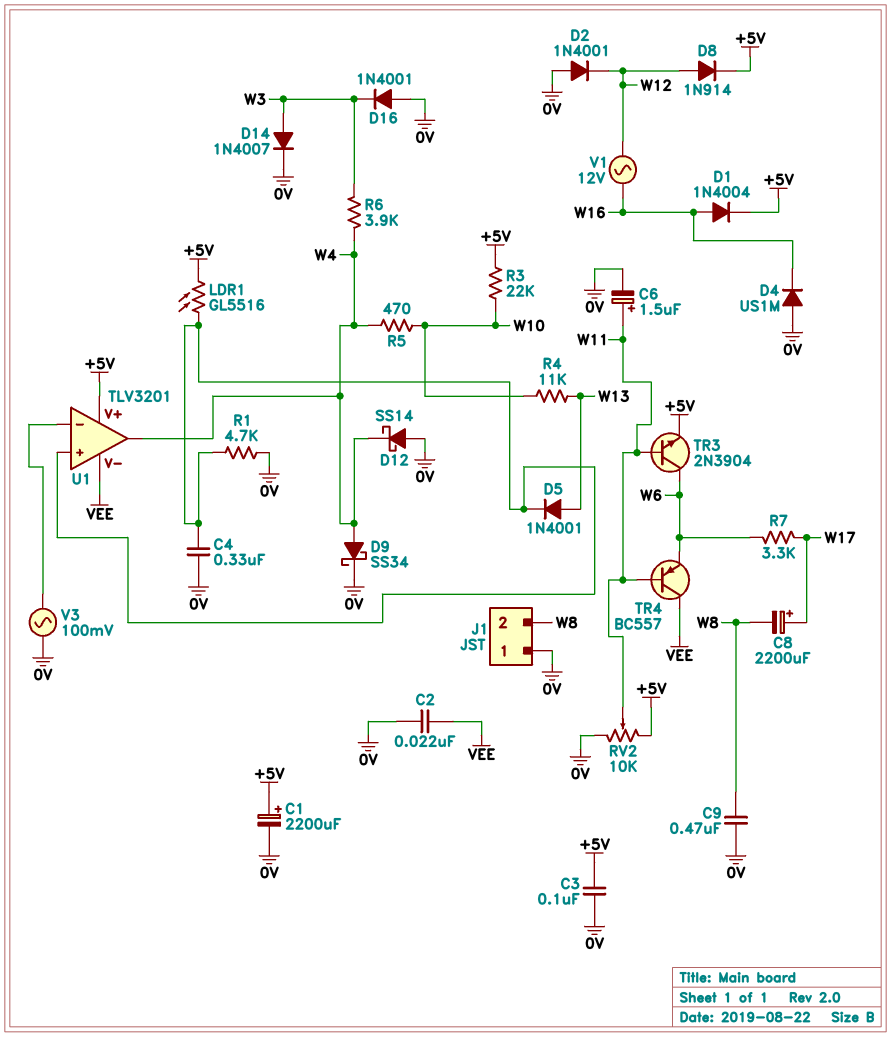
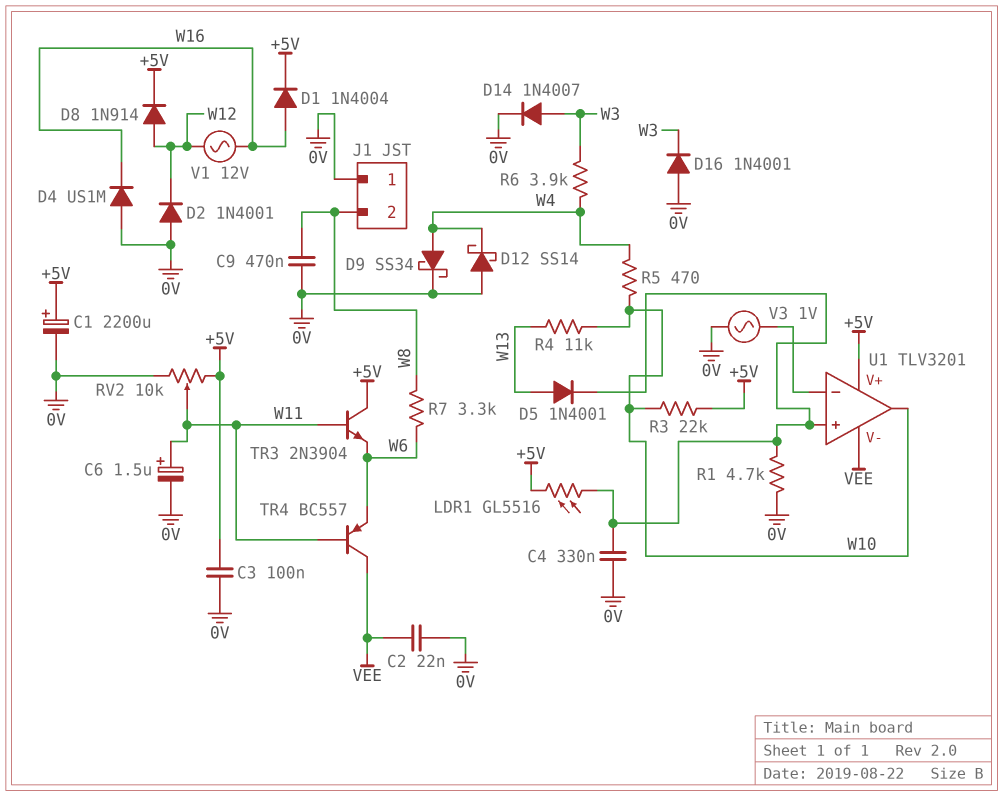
C8: 2200uF (plus W17, minus W8) -> none
R7: 3.3k (W6, W17) -> 3.3k (W6, W8)
TR3: NPN 2N3904 (B W11, C W6, E +5V) -> NPN 2N3904 (B W11, C +5V, E W6)
U1 pin out: W4 -> W10
V3: AC 100mV (0V, U1/in-) -> AC 1V (0V, U1/in-)

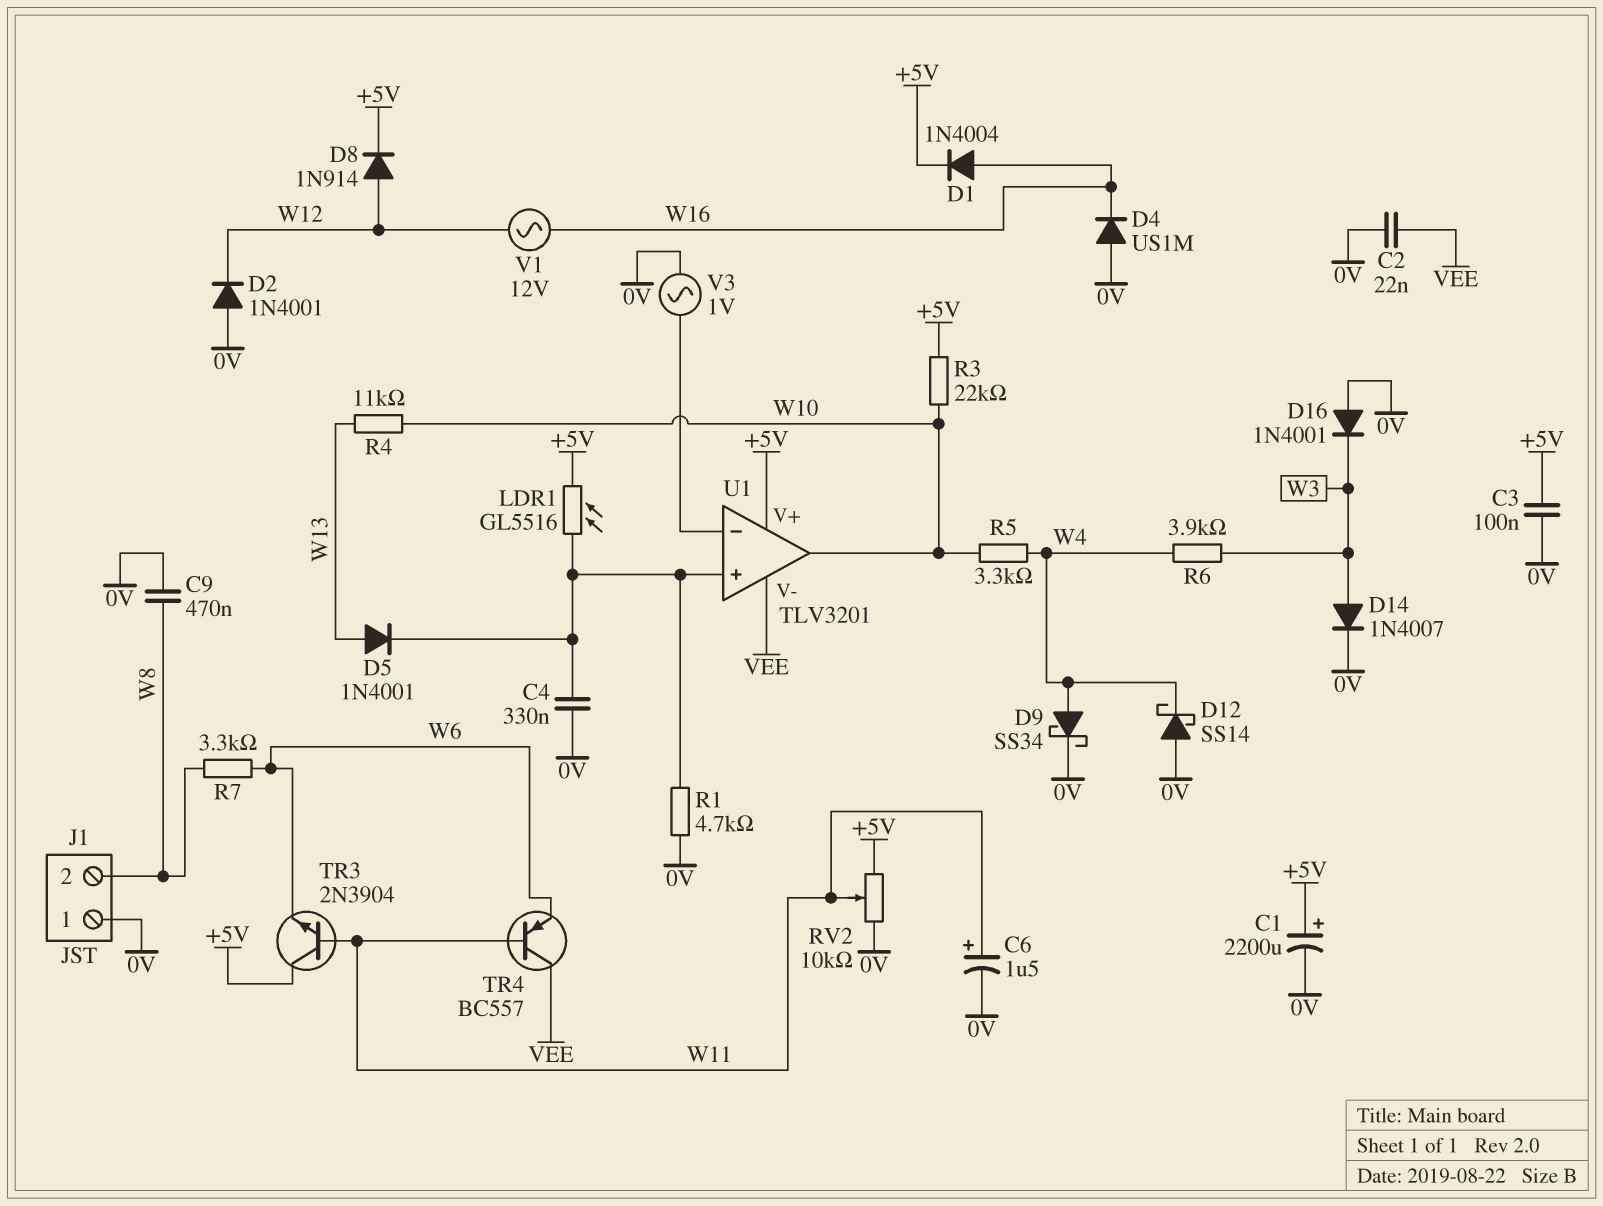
R5: 470 (W4, W10) -> 3.3k (W4, W10)

